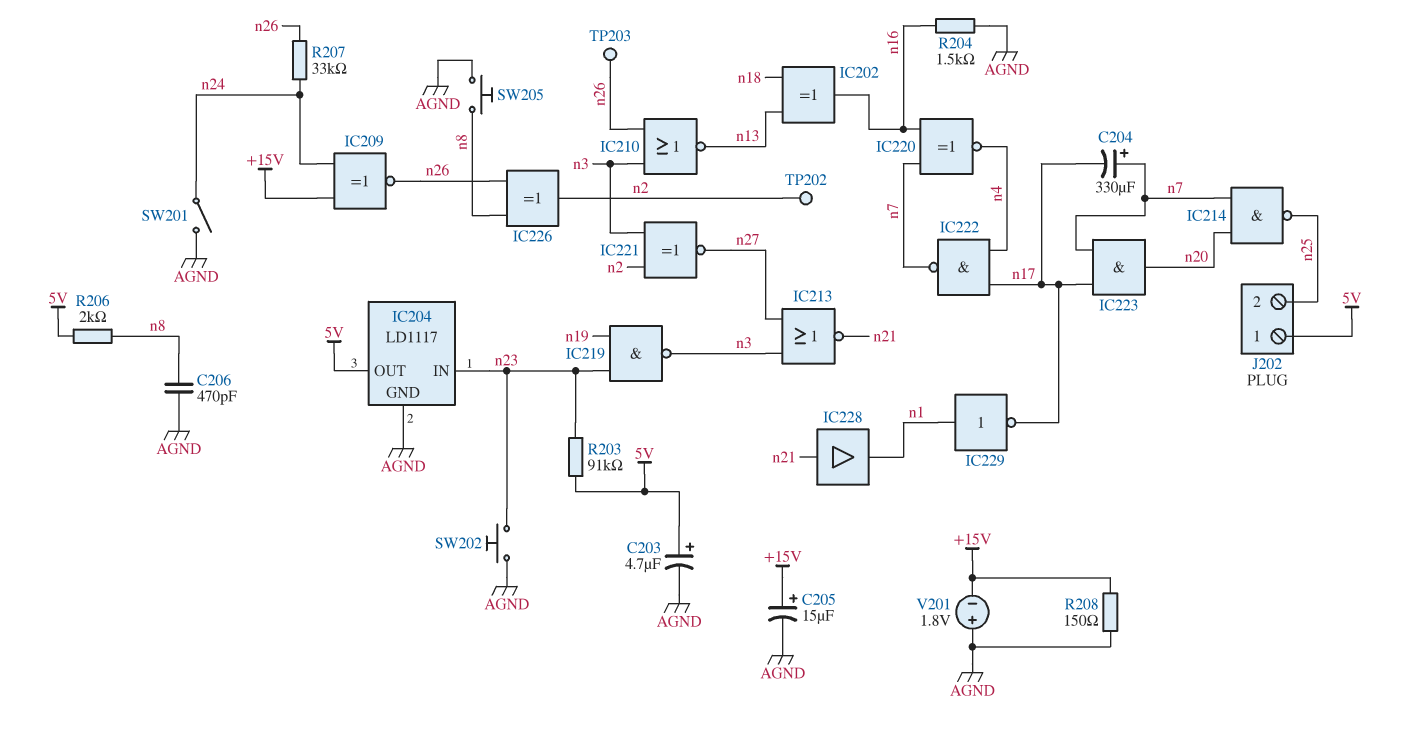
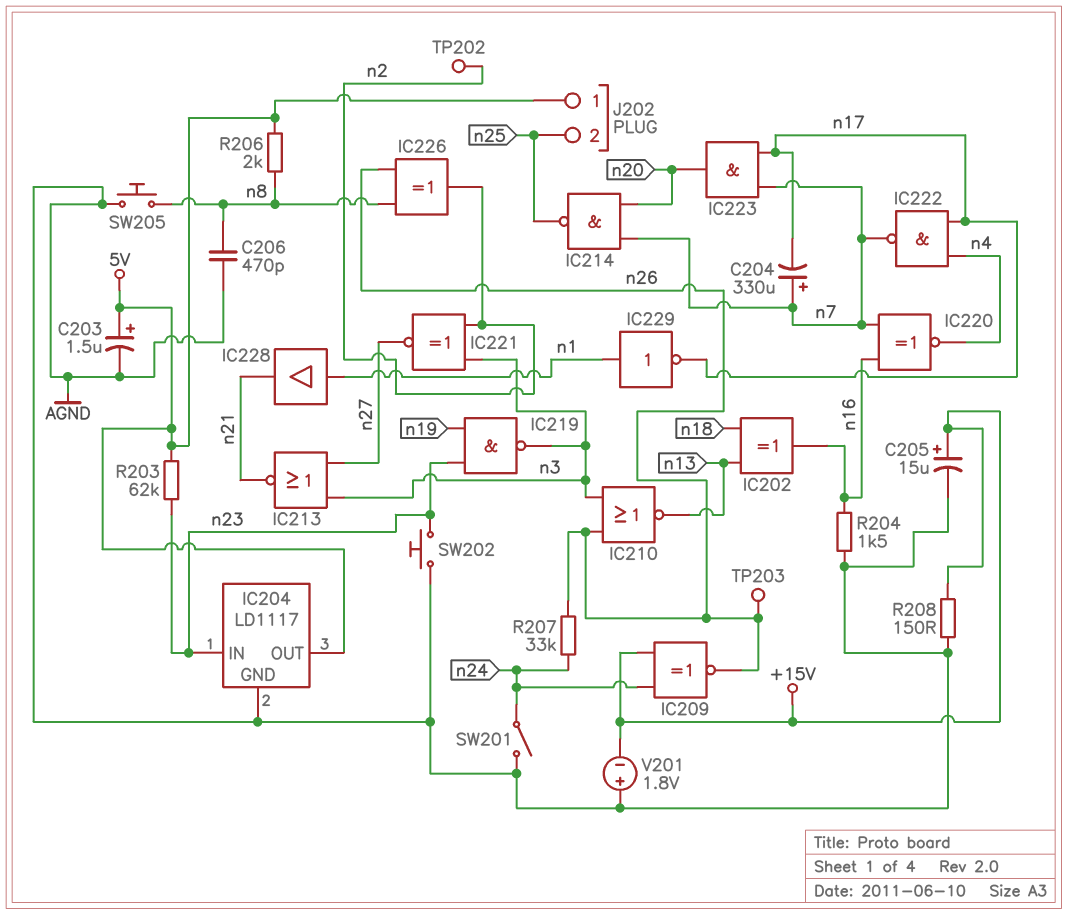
C203: 4.7uF (plus 5V, minus AGND) -> 1.5uF (plus 5V, minus AGND)
IC228: buffer (in n21, out n1) -> buffer (in n1, out n21)
R203: 91k (5V, n23) -> 62k (5V, n23)

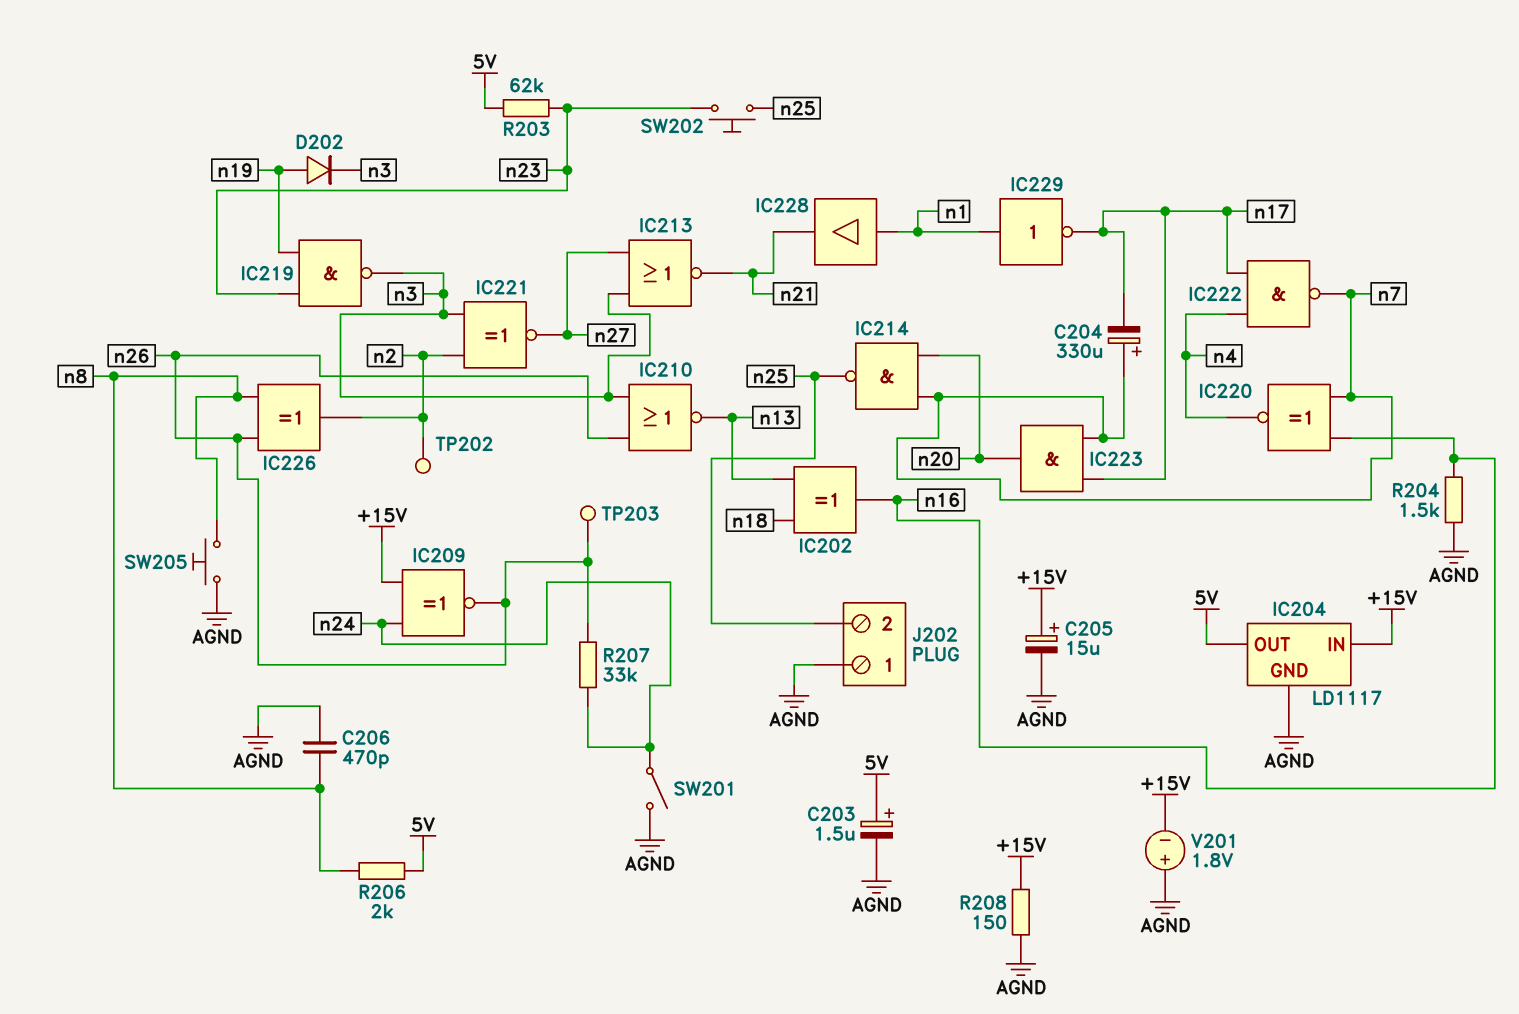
D202: none -> diode (A n19, K n3)
IC204 pin IN: n23 -> +15V
J202 pin 1: 5V -> AGND
SW202: button (AGND, n23) -> button (n23, n25)

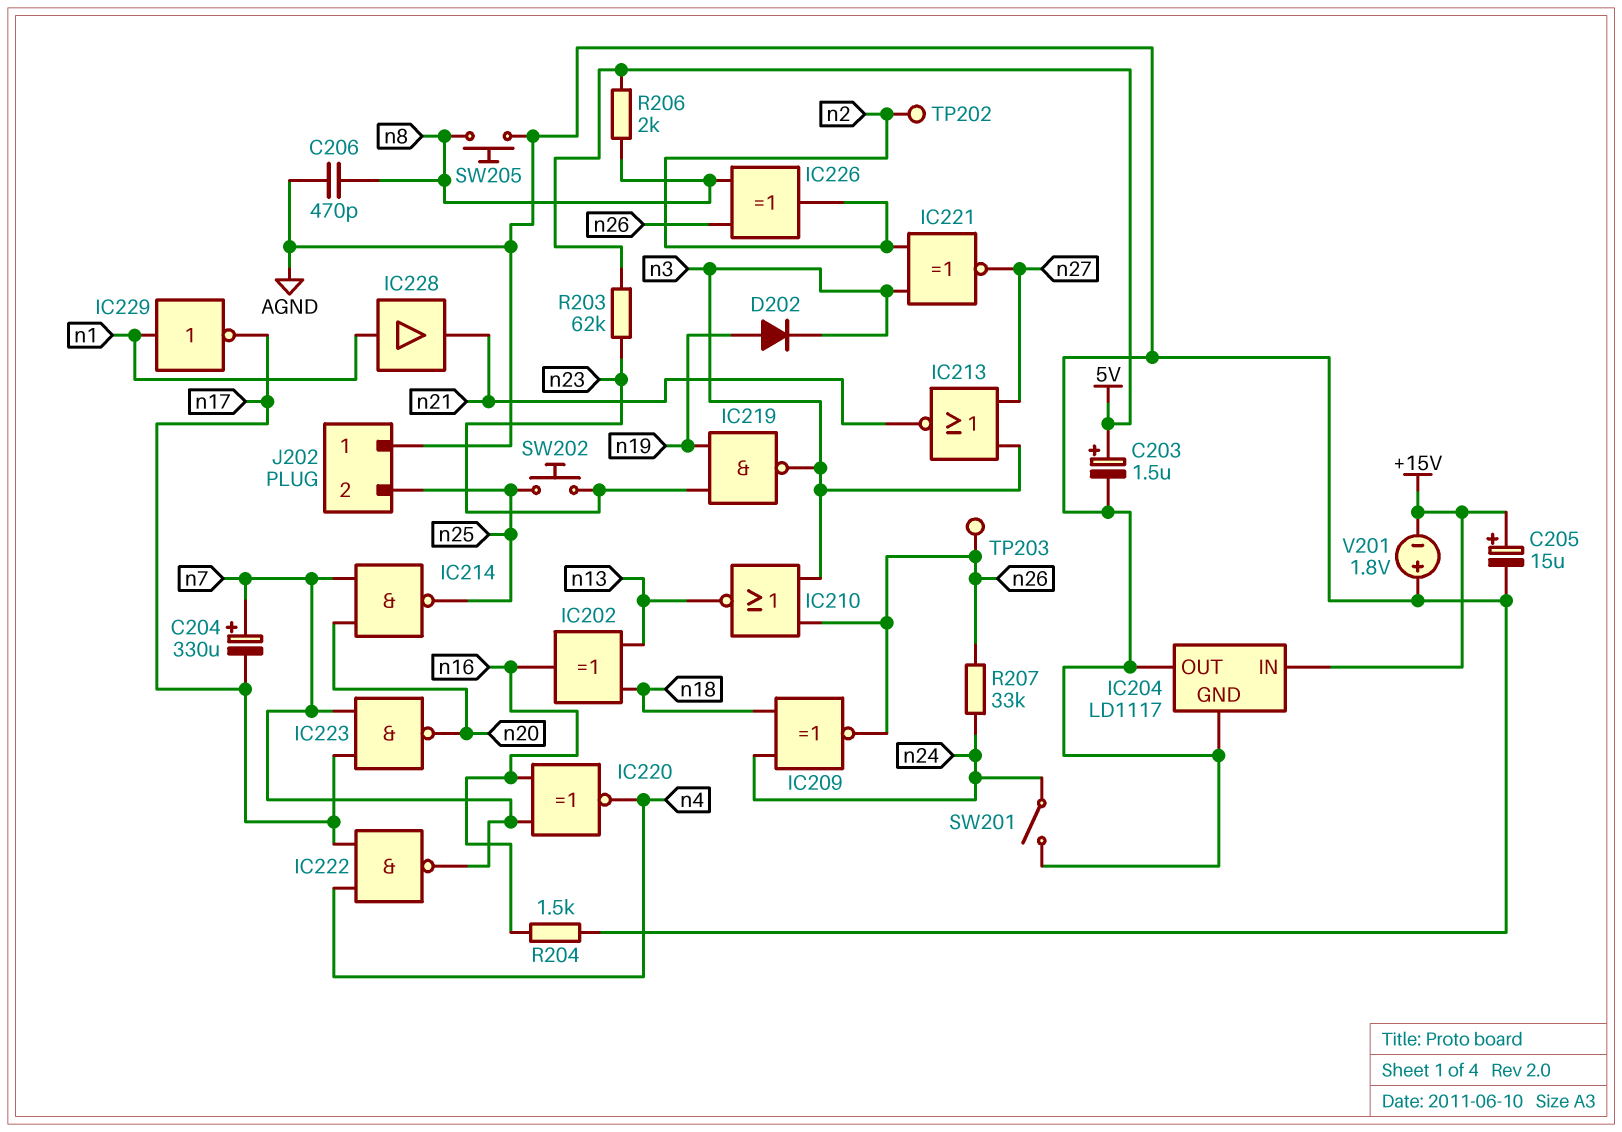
IC204 pin OUT: 5V -> AGND
IC209: XNOR (in +15V, in n24, out n26) -> XNOR (in n18, in n24, out n26)
IC223: AND (in n7, in n17, out n20) -> NAND (in n7, in n17, out n20)
R208: 150 (+15V, AGND) -> none

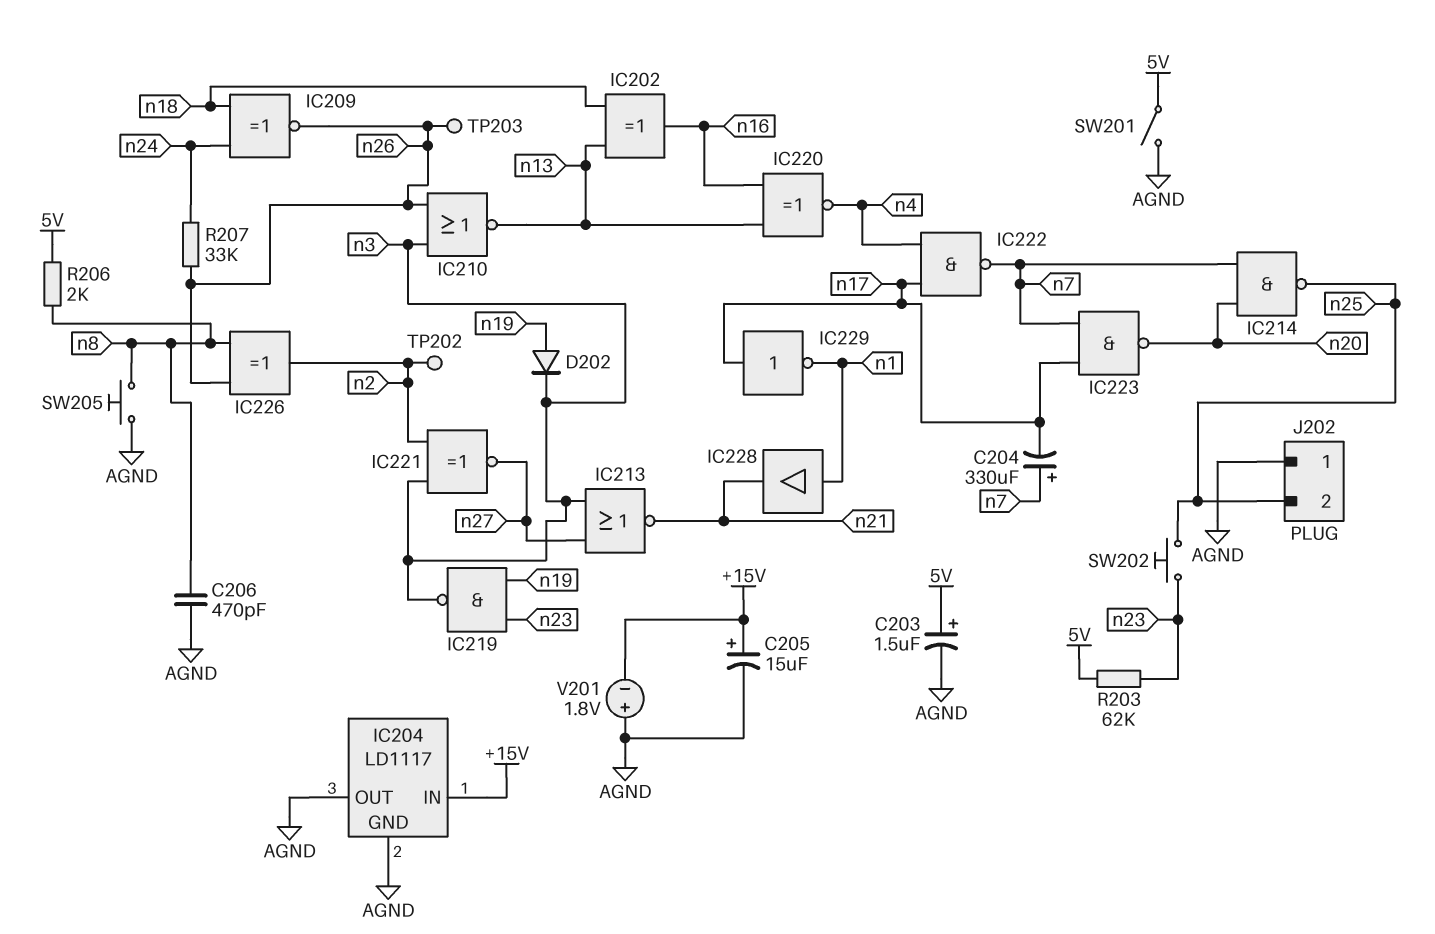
IC220: XNOR (in n7, in n16, out n4) -> XNOR (in n13, in n16, out n4)
IC229: NOT (in n1, out n17) -> NOT (in n17, out n1)
R204: 1.5k (AGND, n16) -> none
SW201: switch (AGND, n24) -> switch (5V, AGND)

